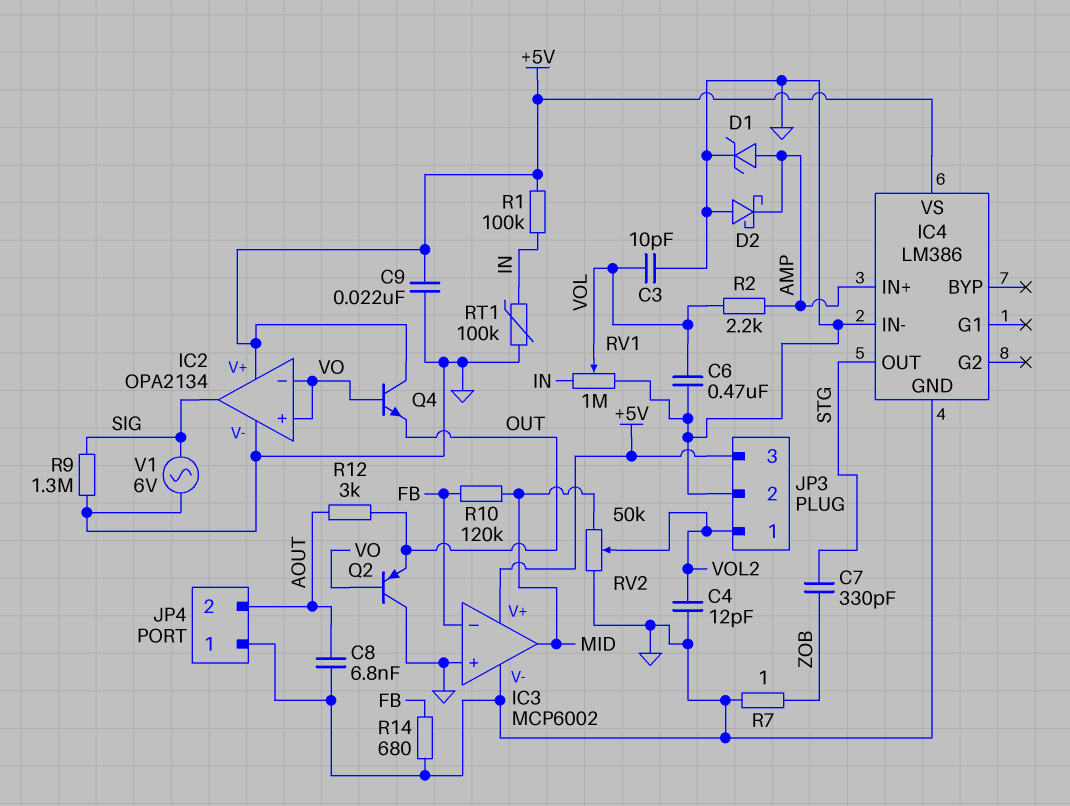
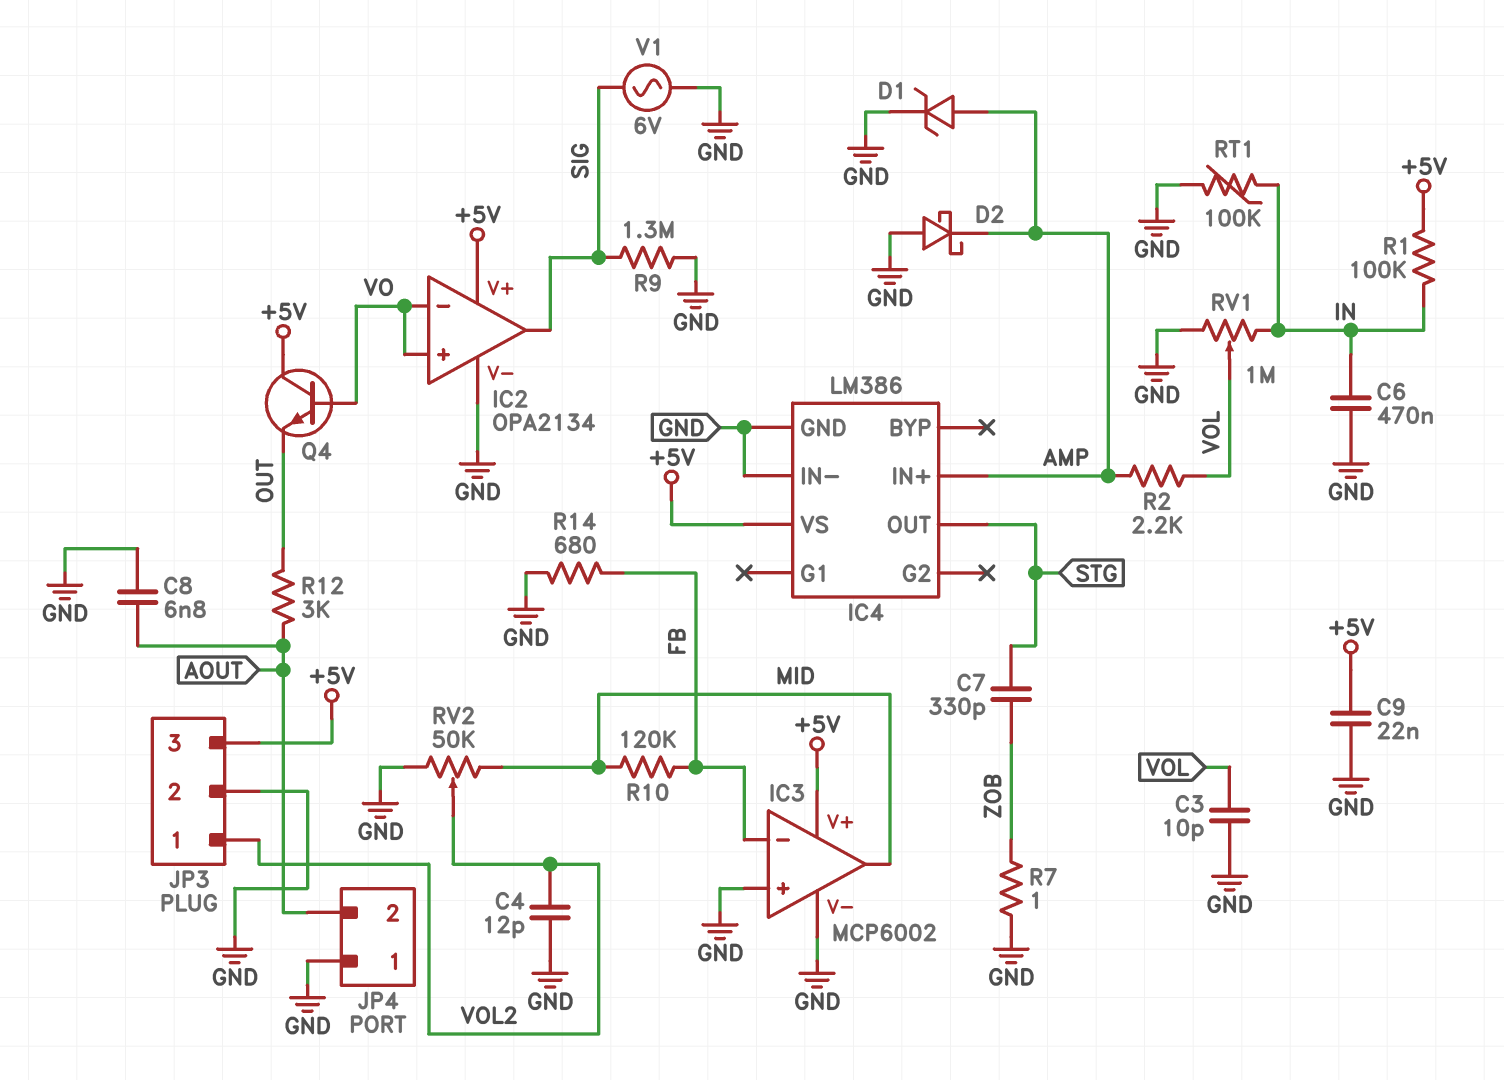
C6: 470nF (GND, VOL) -> 470nF (GND, IN)
Q2: PNP (B VO, C GND, E OUT) -> none

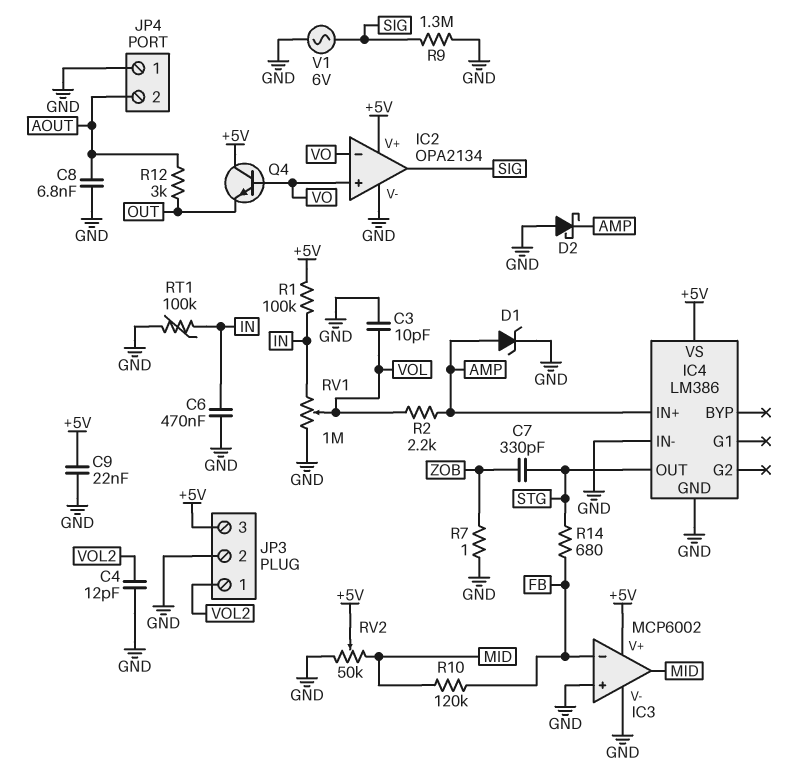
R14: 680 (FB, GND) -> 680 (FB, STG)
RV2: 50k (GND, MID, wiper VOL2) -> 50k (GND, MID, wiper +5V)

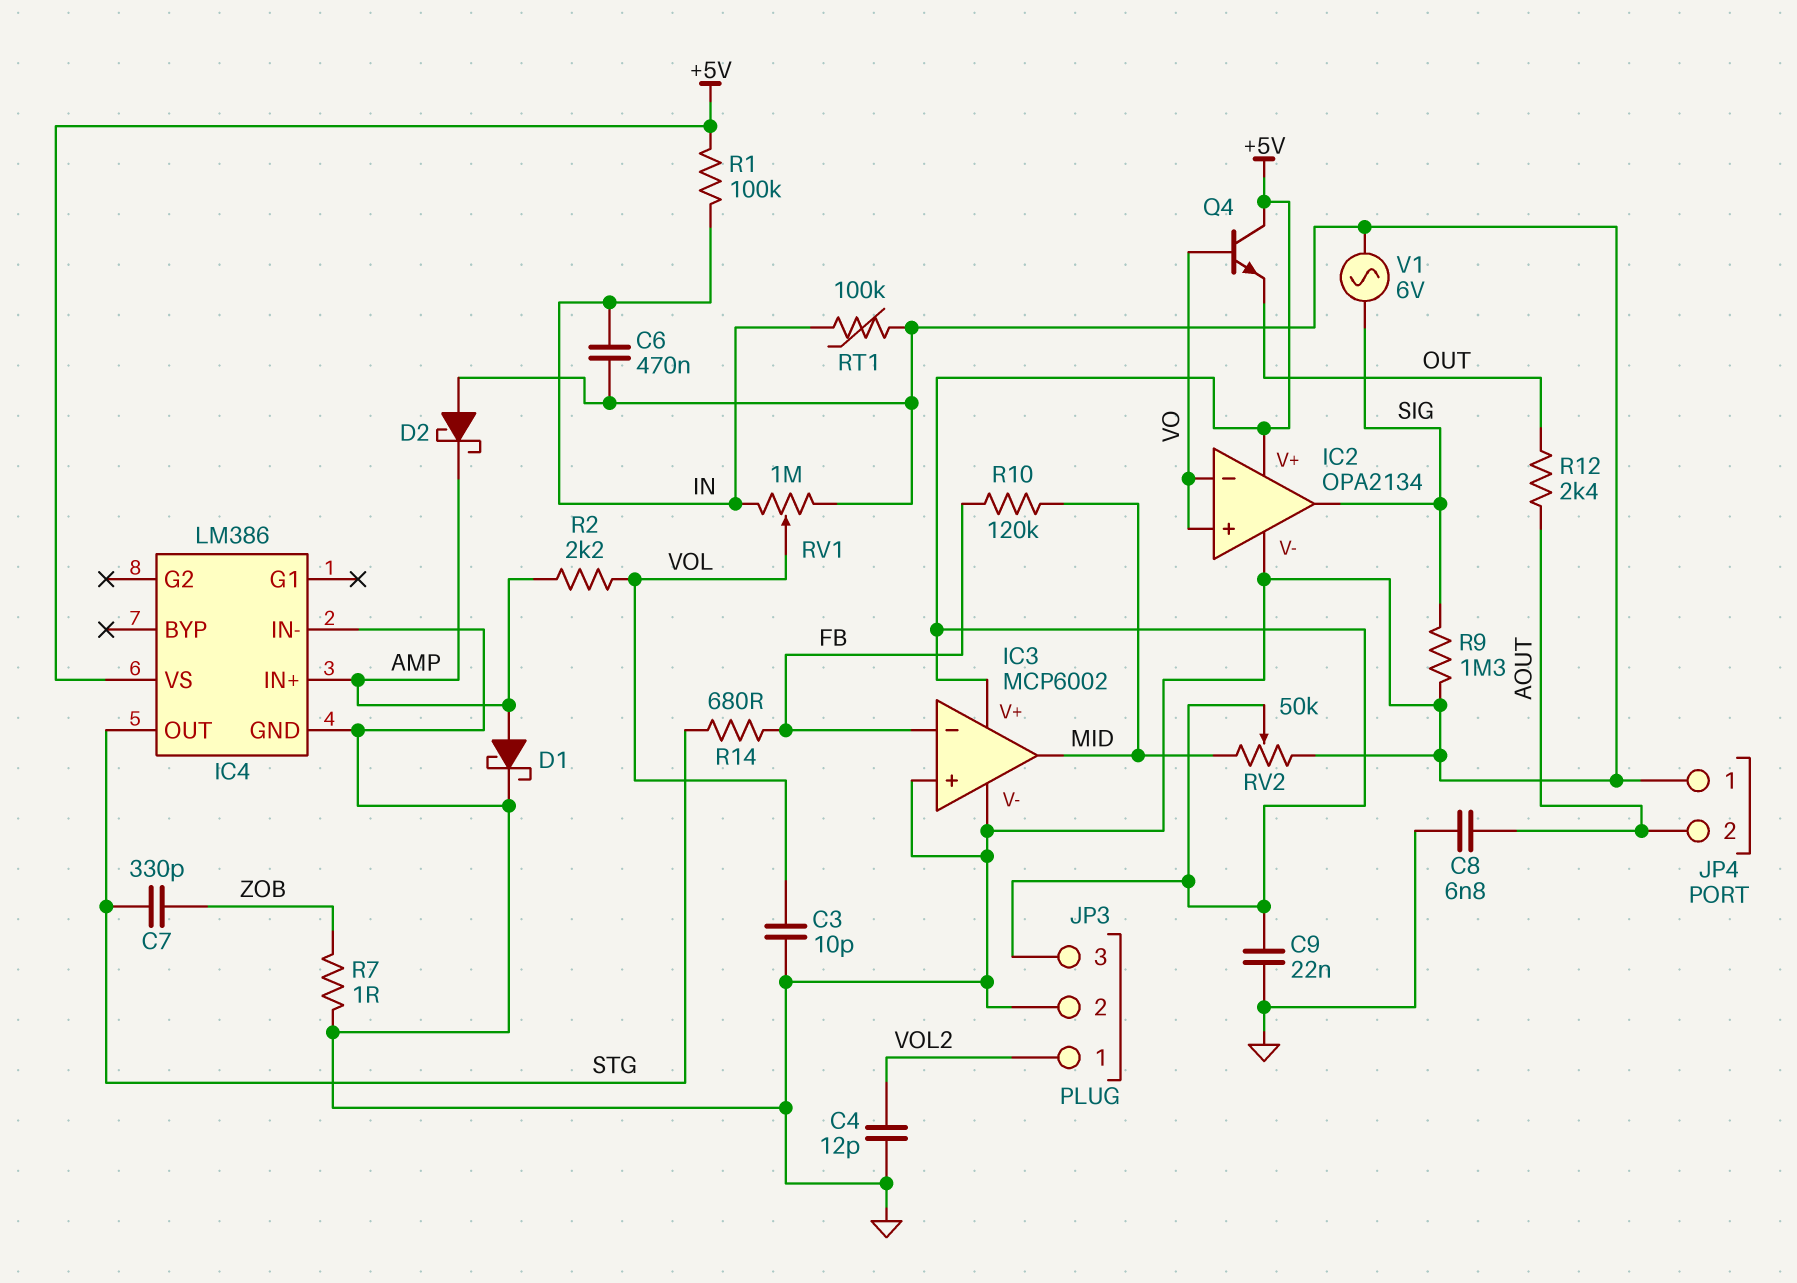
D1: zener (A AMP, K GND) -> schottky (A AMP, K GND)
R12: 3k (AOUT, OUT) -> 2.4k (AOUT, OUT)

